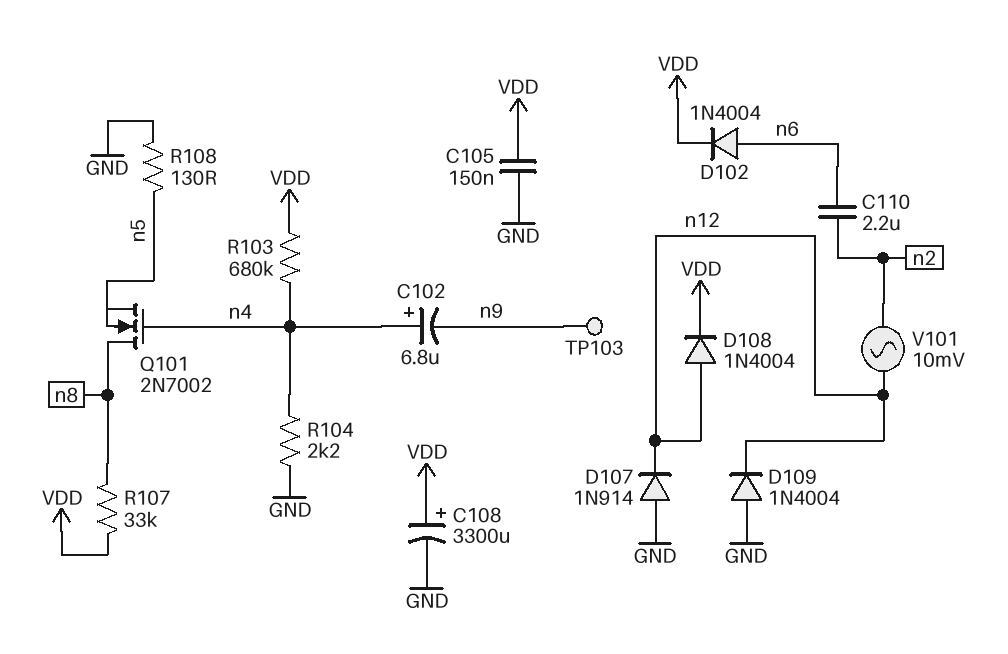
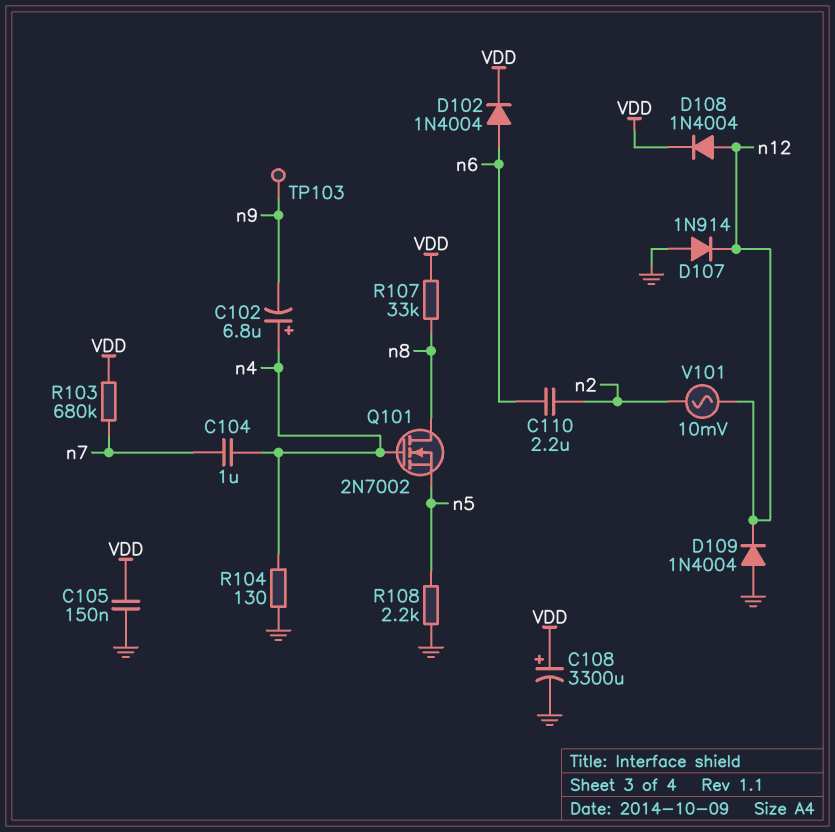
C104: none -> 1uF (n4, n7)
R103: 680k (VDD, n4) -> 680k (VDD, n7)
R104: 2.2k (GND, n4) -> 130 (GND, n4)
R108: 130 (GND, n5) -> 2.2k (GND, n5)

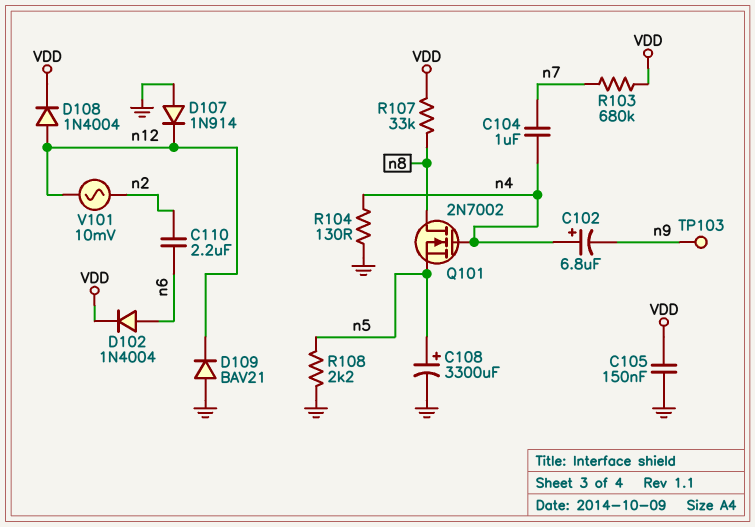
C108: 3300uF (plus VDD, minus GND) -> 3300uF (plus n5, minus GND)
D109: diode 1N4004 (A GND, K n12) -> diode BAV21 (A GND, K n12)

